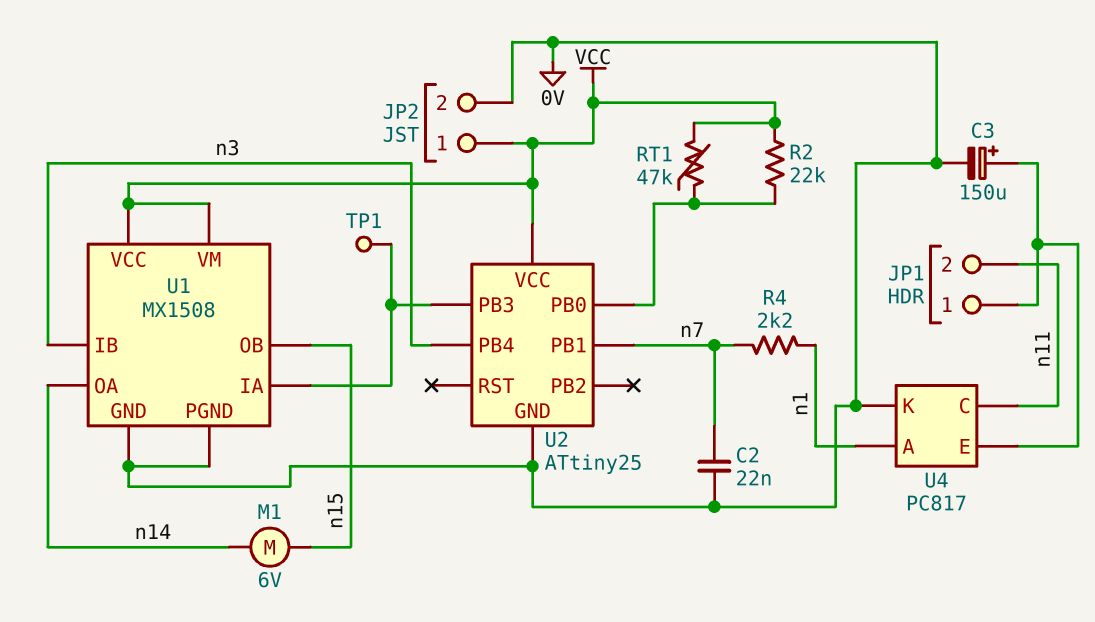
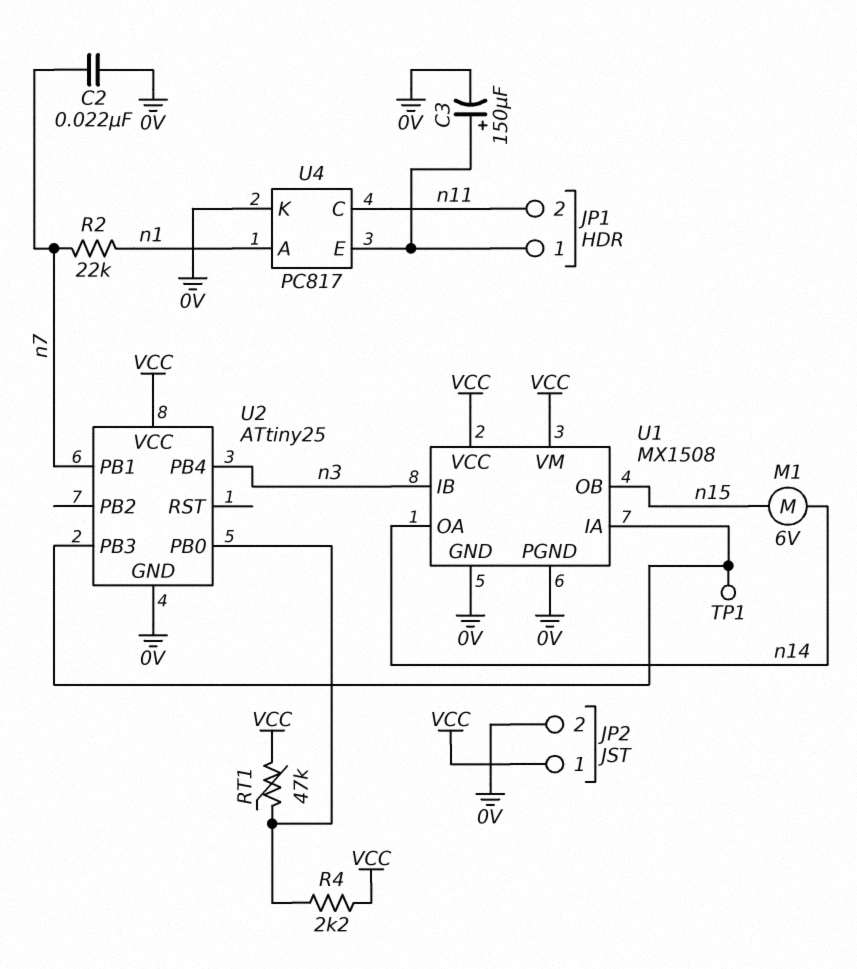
R2: 22k (U2/PB0, VCC) -> 22k (n1, n7)
R4: 2.2k (n1, n7) -> 2.2k (U2/PB0, VCC)

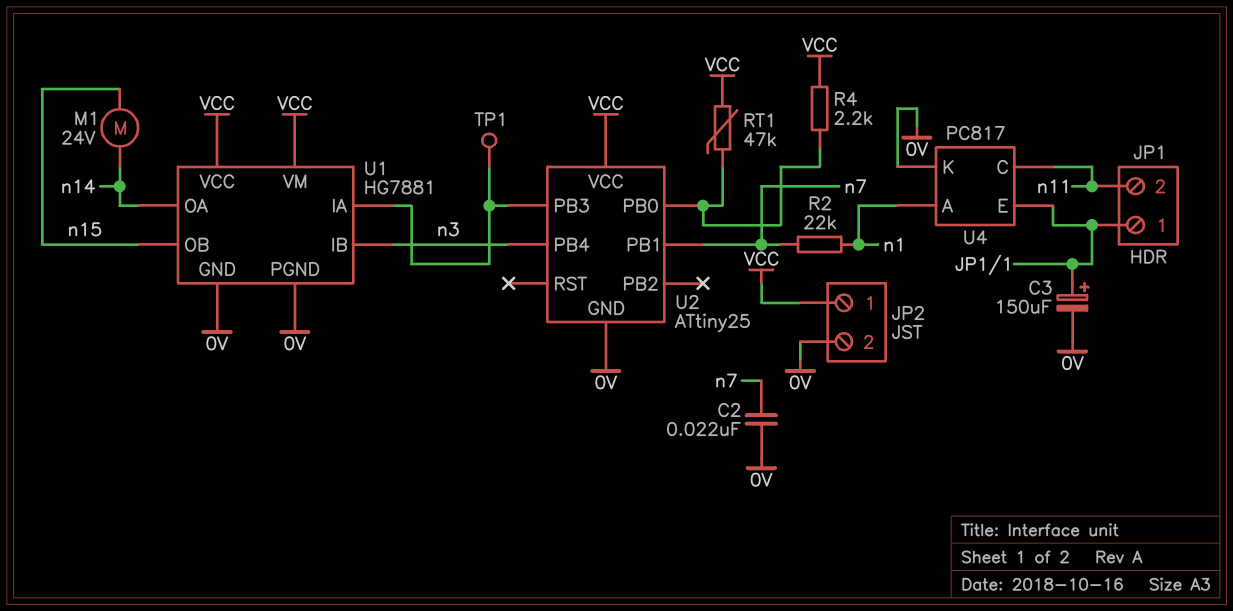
M1: motor 6V (n14, n15) -> motor 24V (n14, n15)
U1: MX1508 -> HG7881

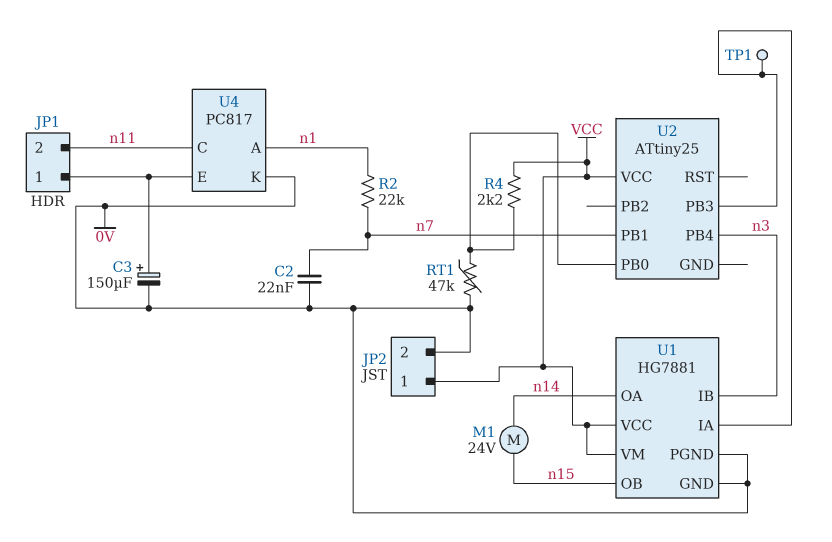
RT1: 47k (U2/PB0, VCC) -> 47k (0V, U2/PB0)
U2 pin GND: 0V -> none

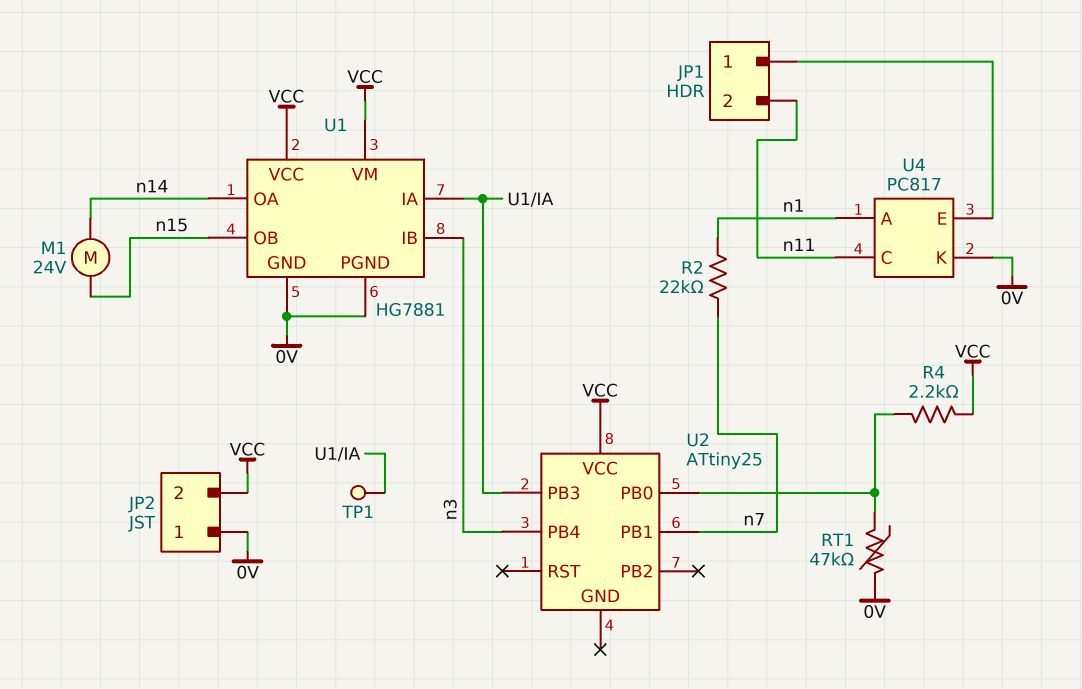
C2: 22nF (0V, n7) -> none
C3: 150uF (plus JP1/1, minus 0V) -> none
JP2 pin 1: VCC -> 0V
JP2 pin 2: 0V -> VCC

